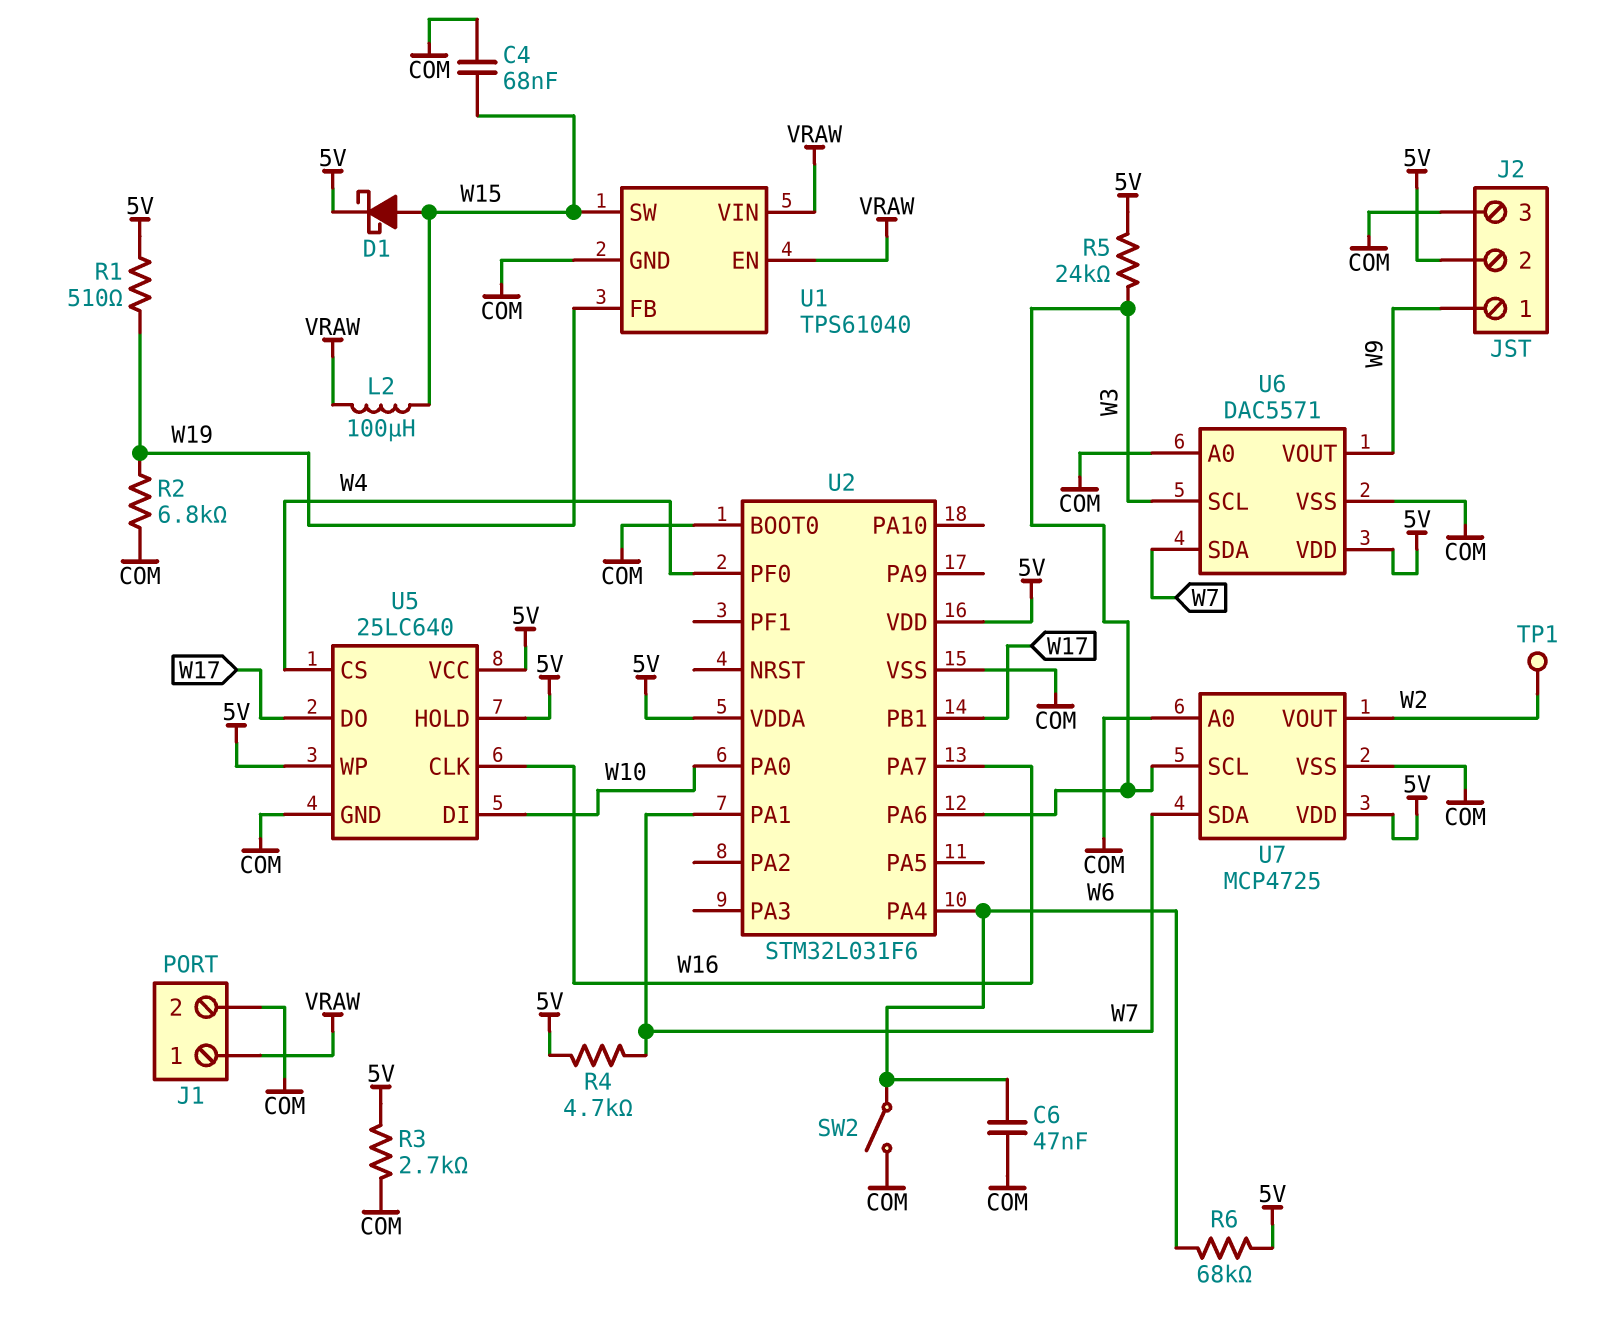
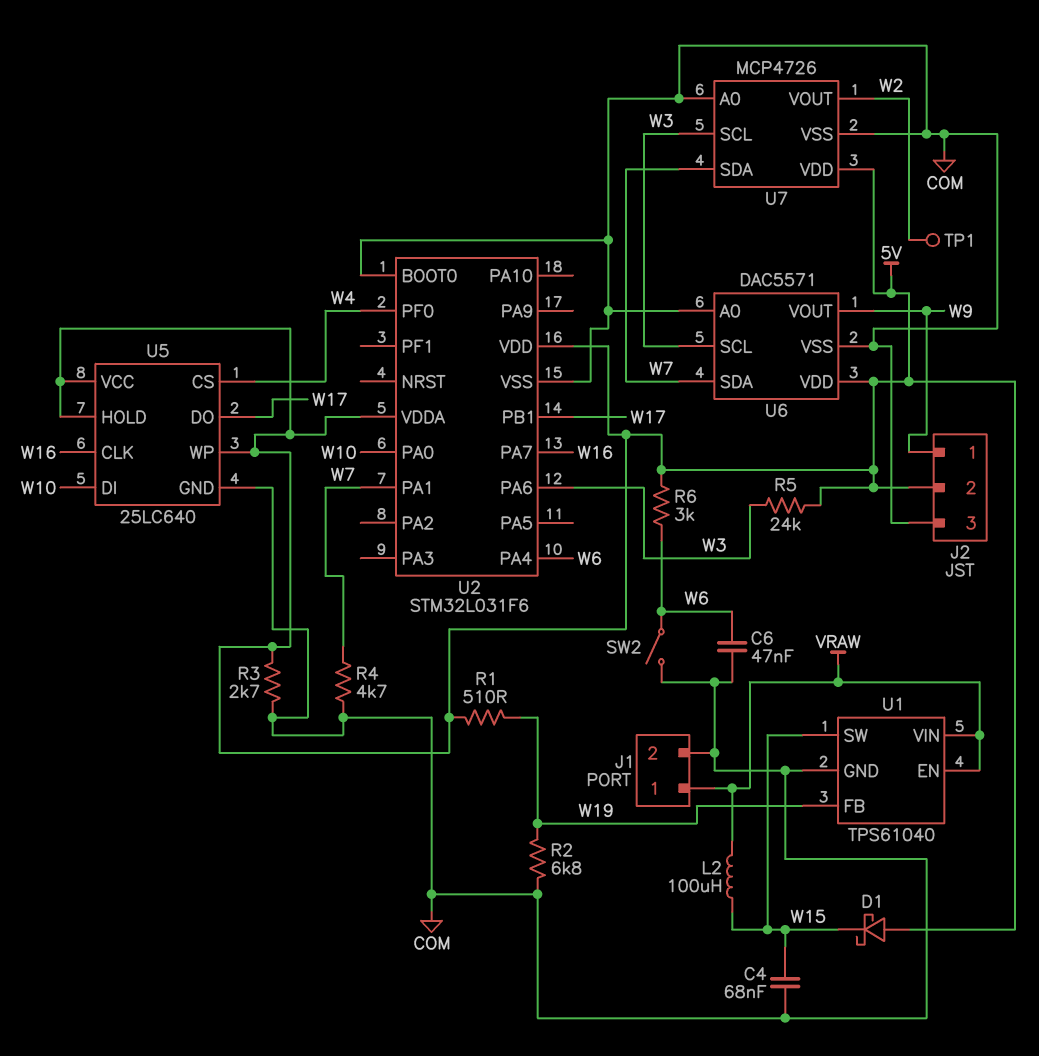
D1: schottky (A W15, K 5V) -> schottky (A 5V, K W15)
R4: 4.7k (5V, W7) -> 4.7k (COM, W7)
R6: 68k (5V, W6) -> 3k (5V, W6)
U7: MCP4725 -> MCP4726

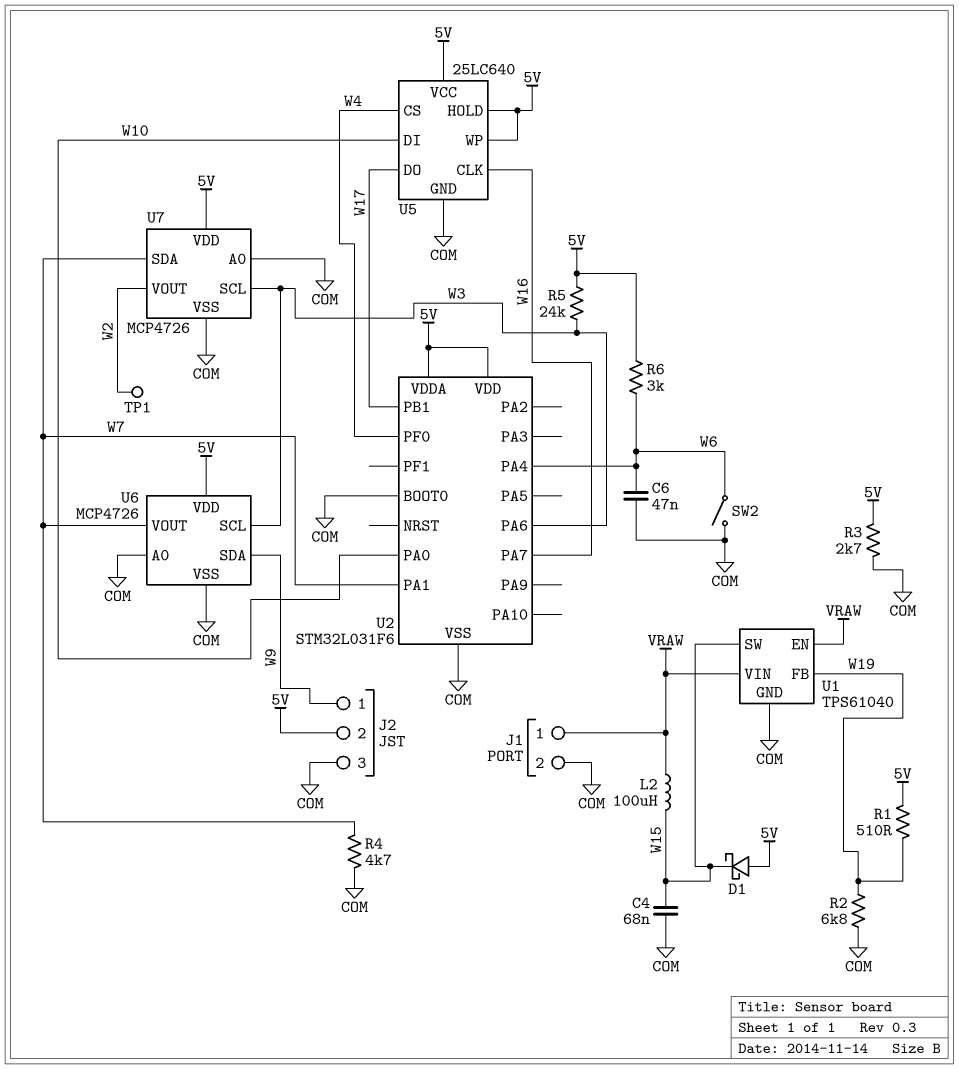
U6: DAC5571 -> MCP4726
U6 pin SDA: W7 -> W9
U6 pin VOUT: W9 -> W7

